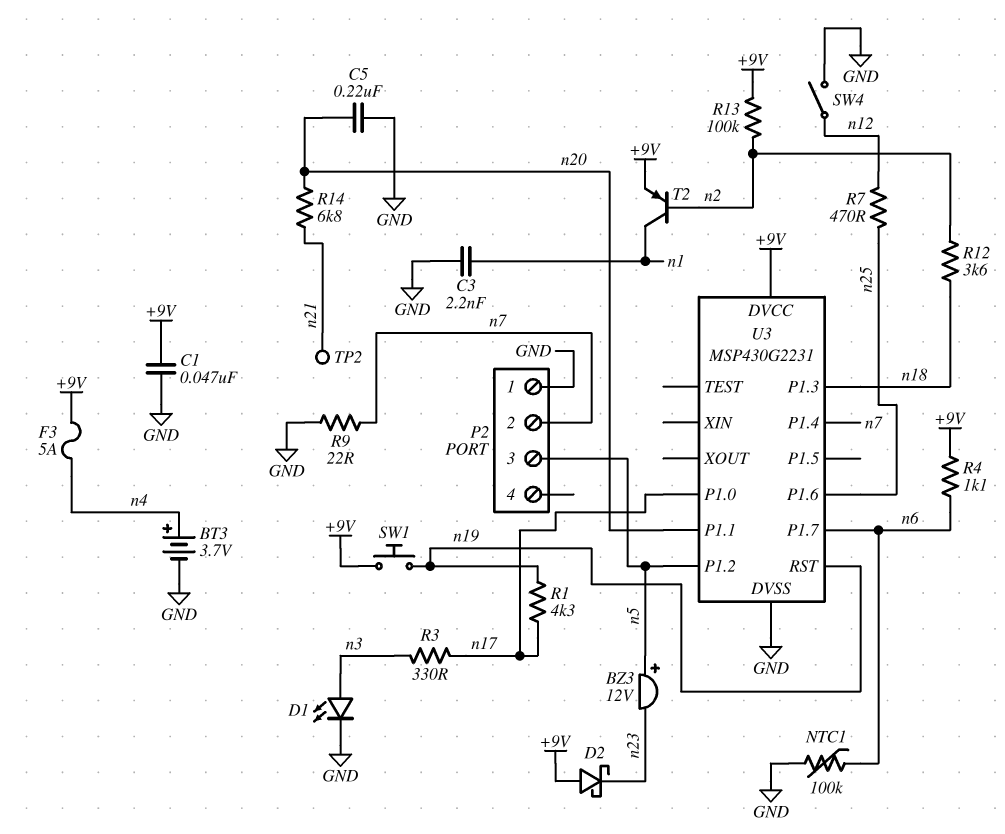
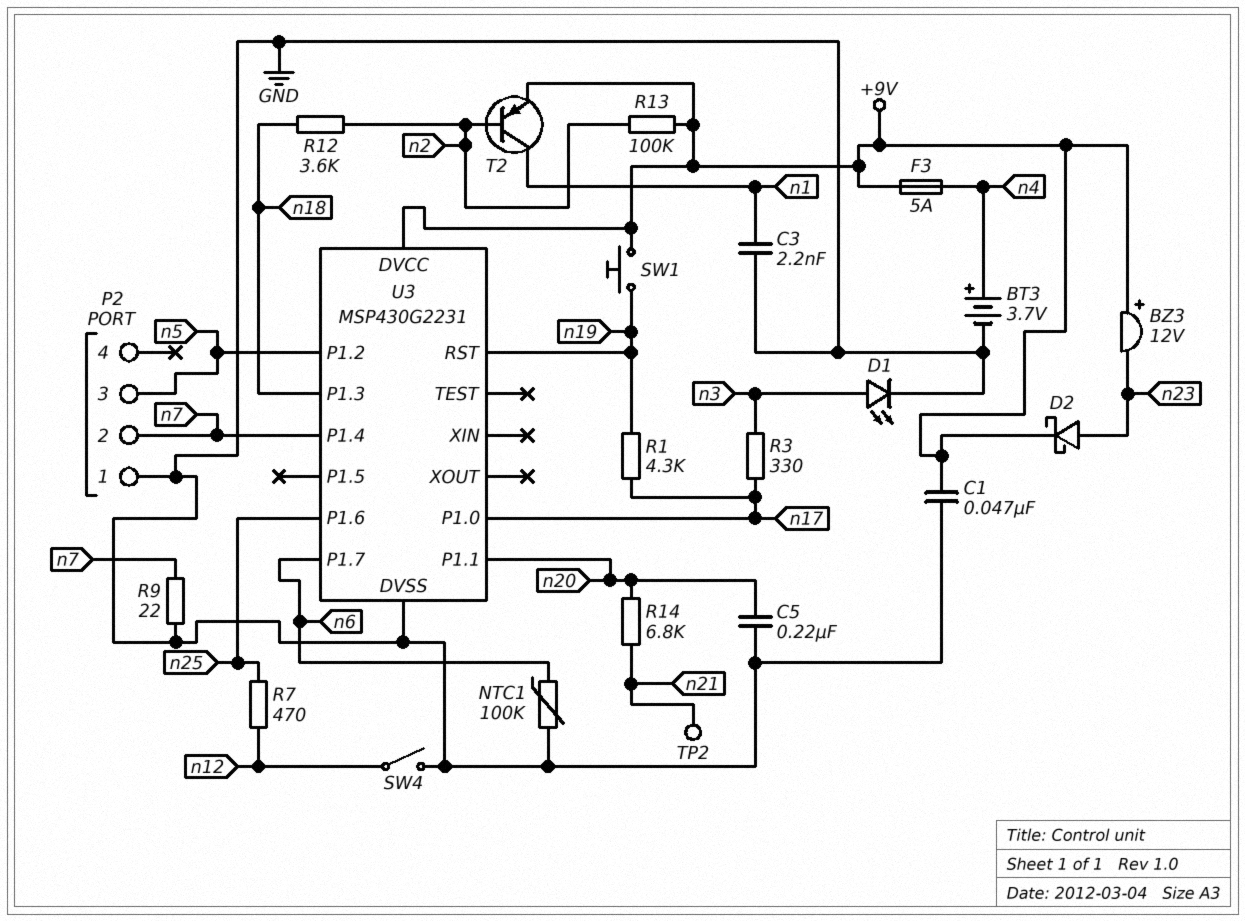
BZ3: buzzer 12V (plus n5, minus n23) -> buzzer 12V (plus +9V, minus n23)
D2: schottky (A +9V, K n23) -> schottky (A n23, K +9V)
R4: 1.1k (+9V, n6) -> none

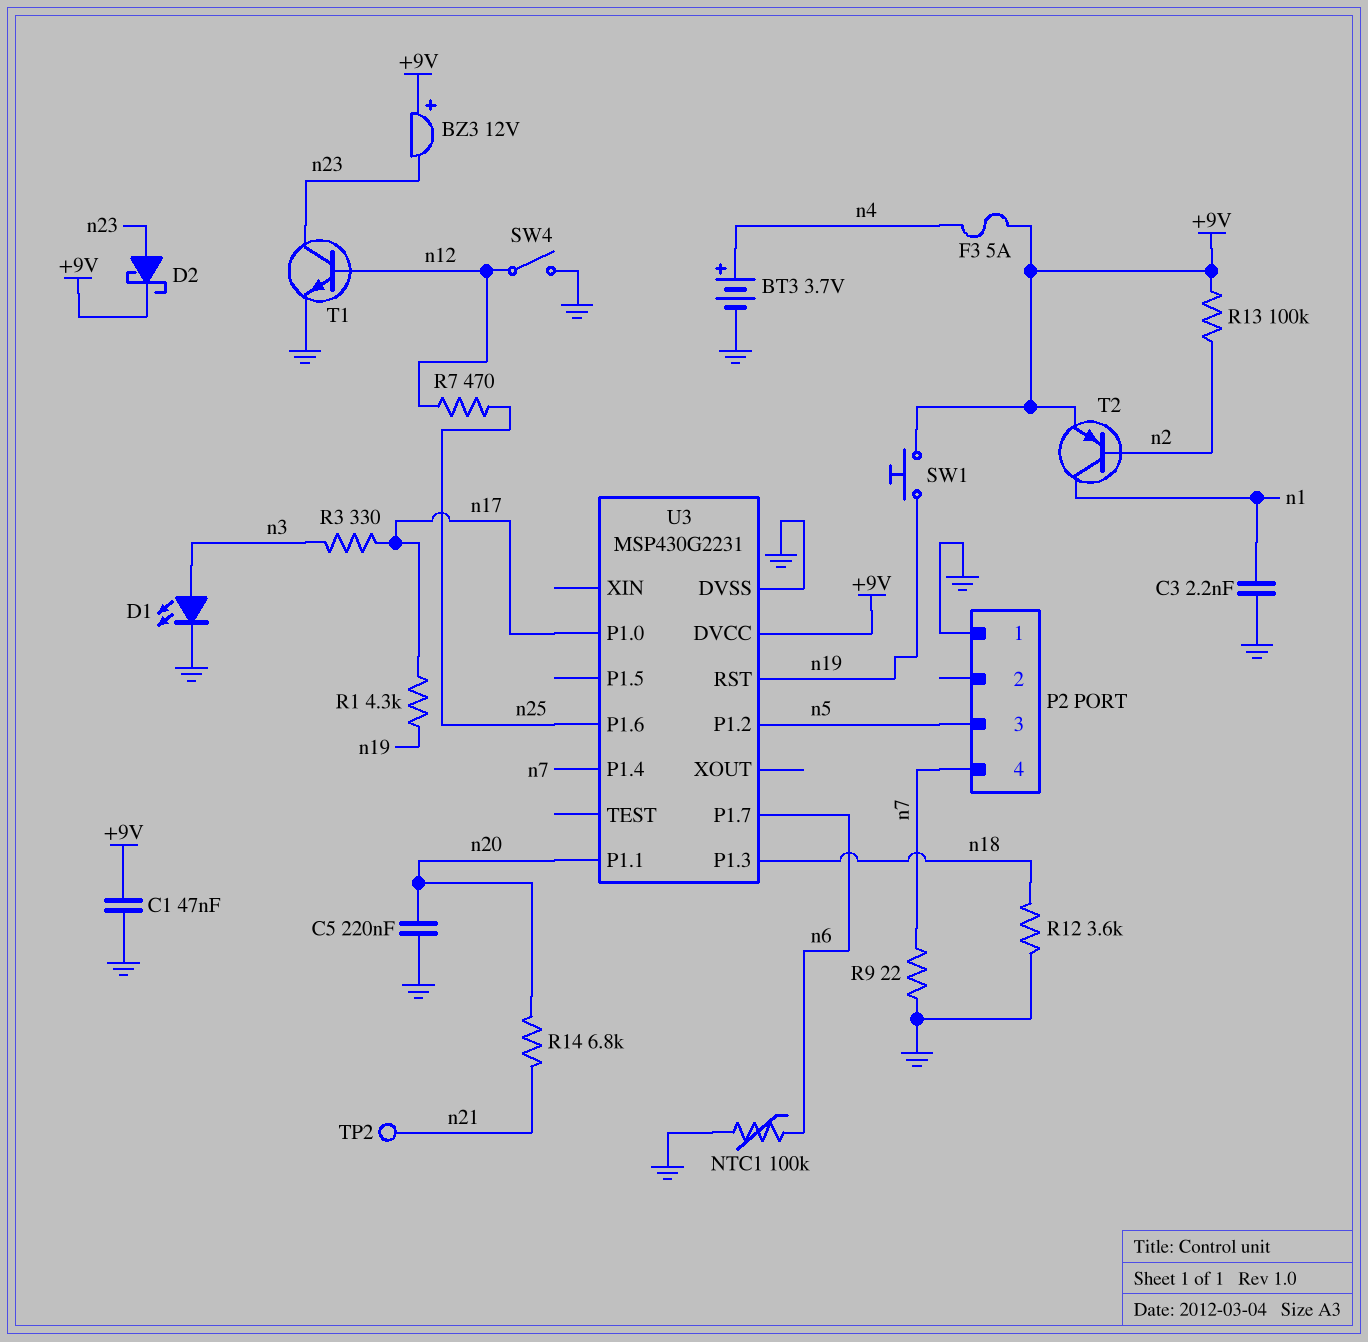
P2 pin 2: n7 -> none
P2 pin 4: none -> n7
R12: 3.6k (n2, n18) -> 3.6k (GND, n18)
T1: none -> NPN (B n12, C n23, E GND)

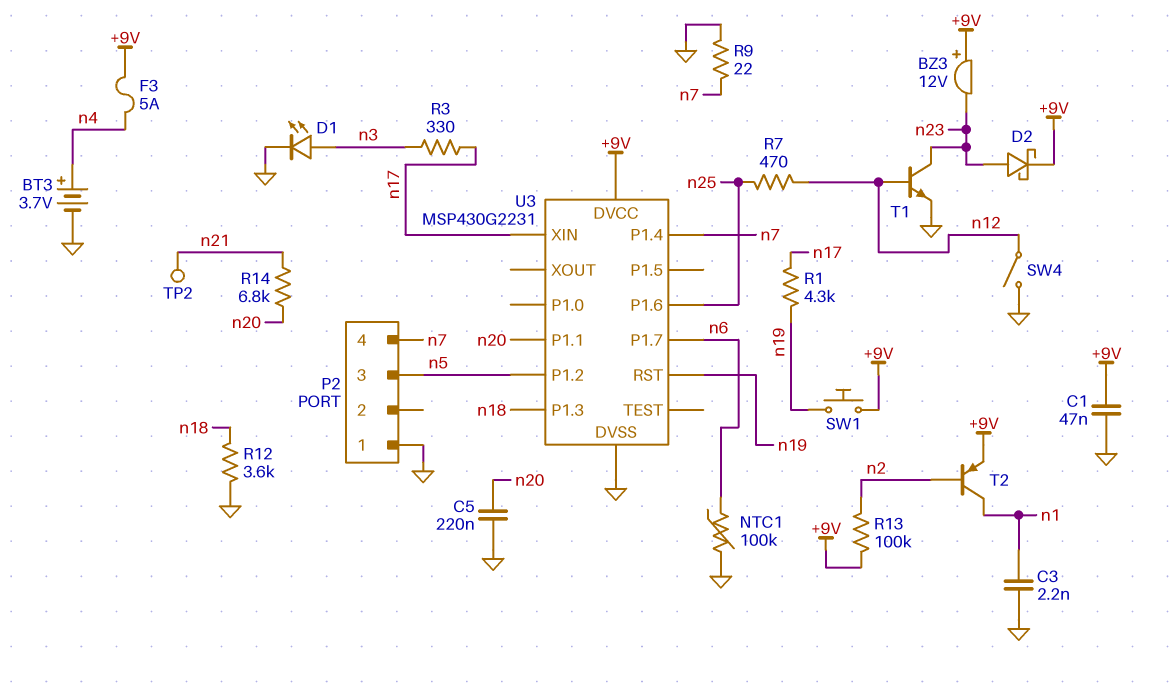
U3 pin P1.0: n17 -> none
U3 pin XIN: none -> n17

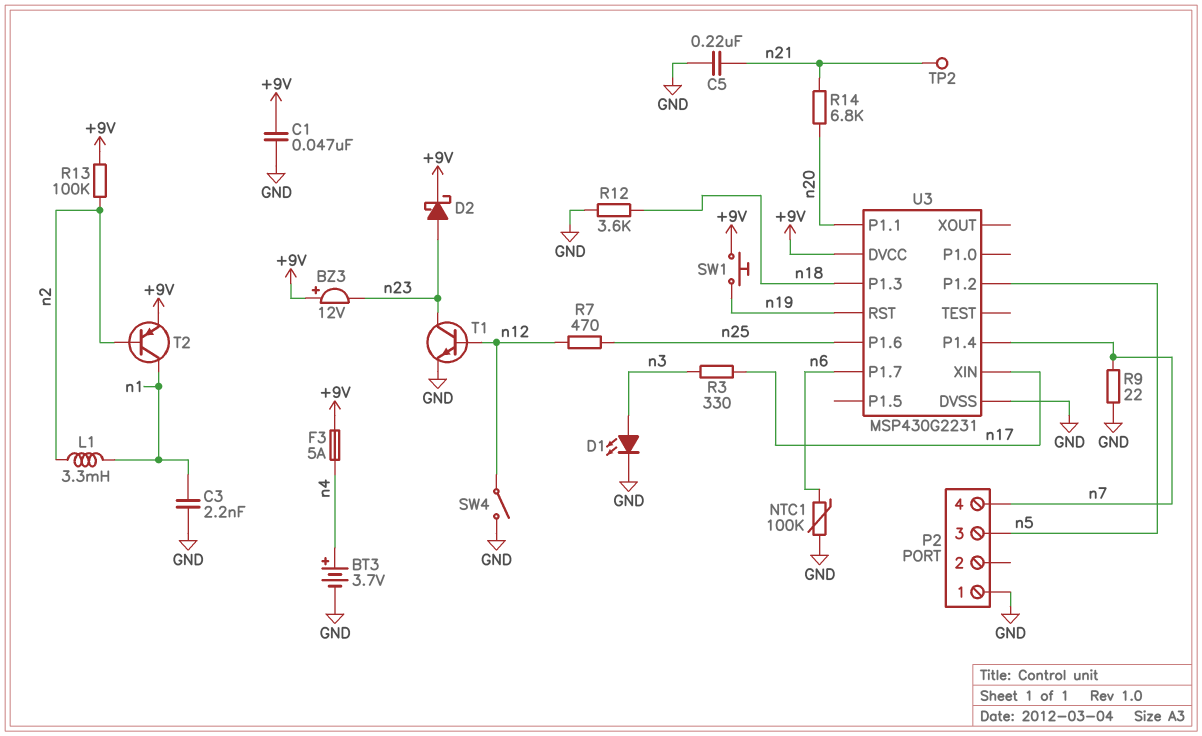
C5: 220nF (GND, n20) -> 220nF (GND, n21)
L1: none -> 3.3mH (n1, n2)
R1: 4.3k (n17, n19) -> none

